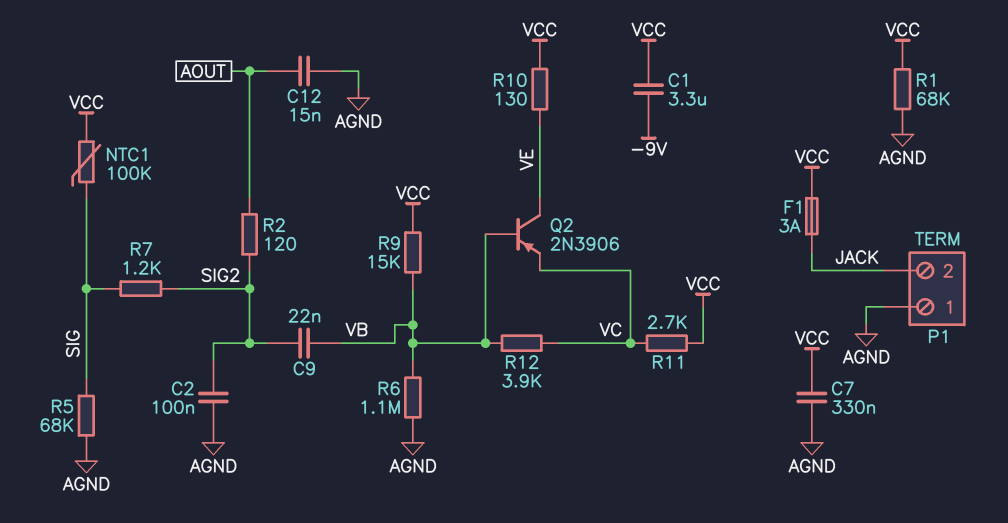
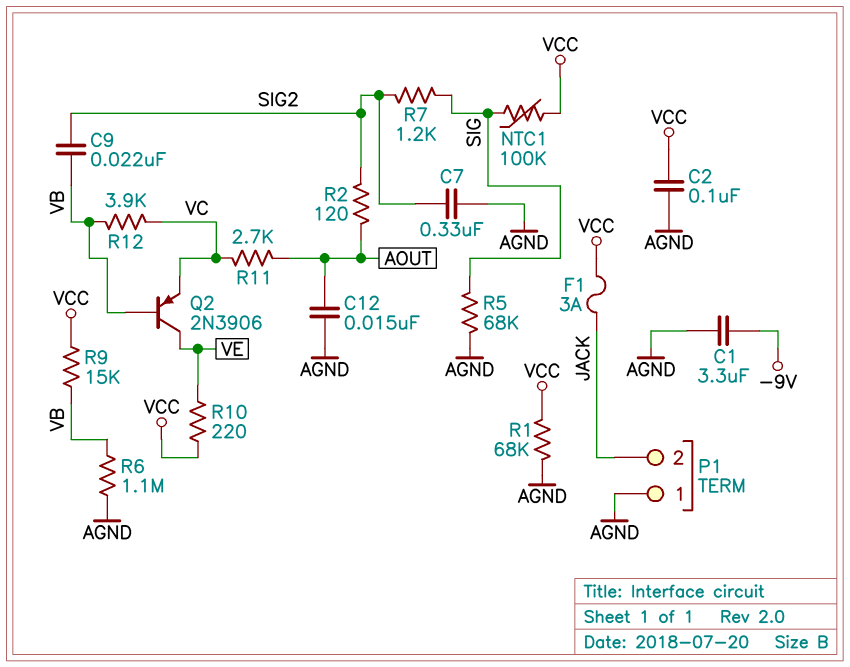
C1: 3.3uF (-9V, VCC) -> 3.3uF (-9V, AGND)
C2: 100nF (AGND, SIG2) -> 100nF (AGND, VCC)
C7: 330nF (AGND, VCC) -> 330nF (AGND, SIG2)
R10: 130 (VCC, VE) -> 220 (VCC, VE)
R11: 2.7k (VC, VCC) -> 2.7k (AOUT, VC)

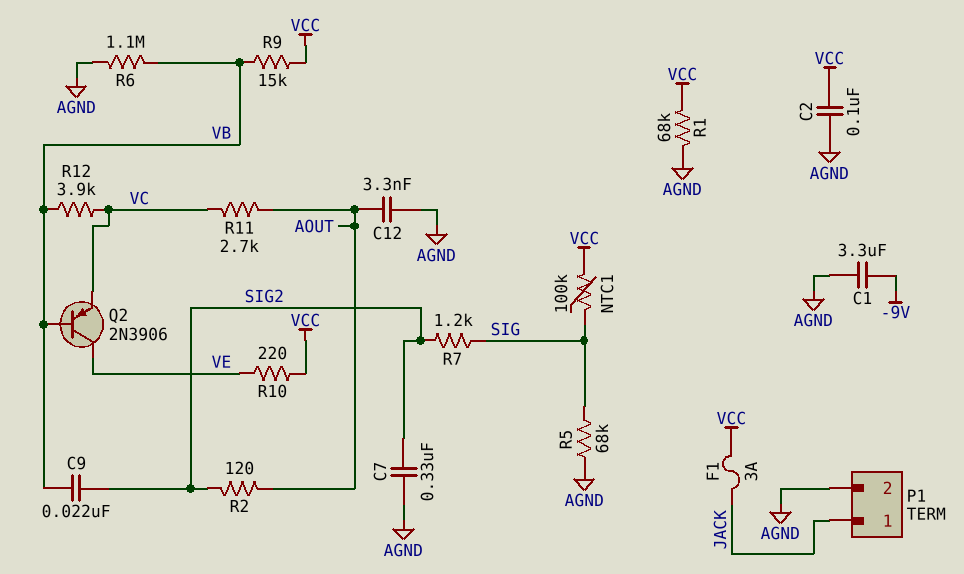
C12: 15nF (AGND, AOUT) -> 3.3nF (AGND, AOUT)
P1 pin 1: AGND -> JACK
P1 pin 2: JACK -> AGND

